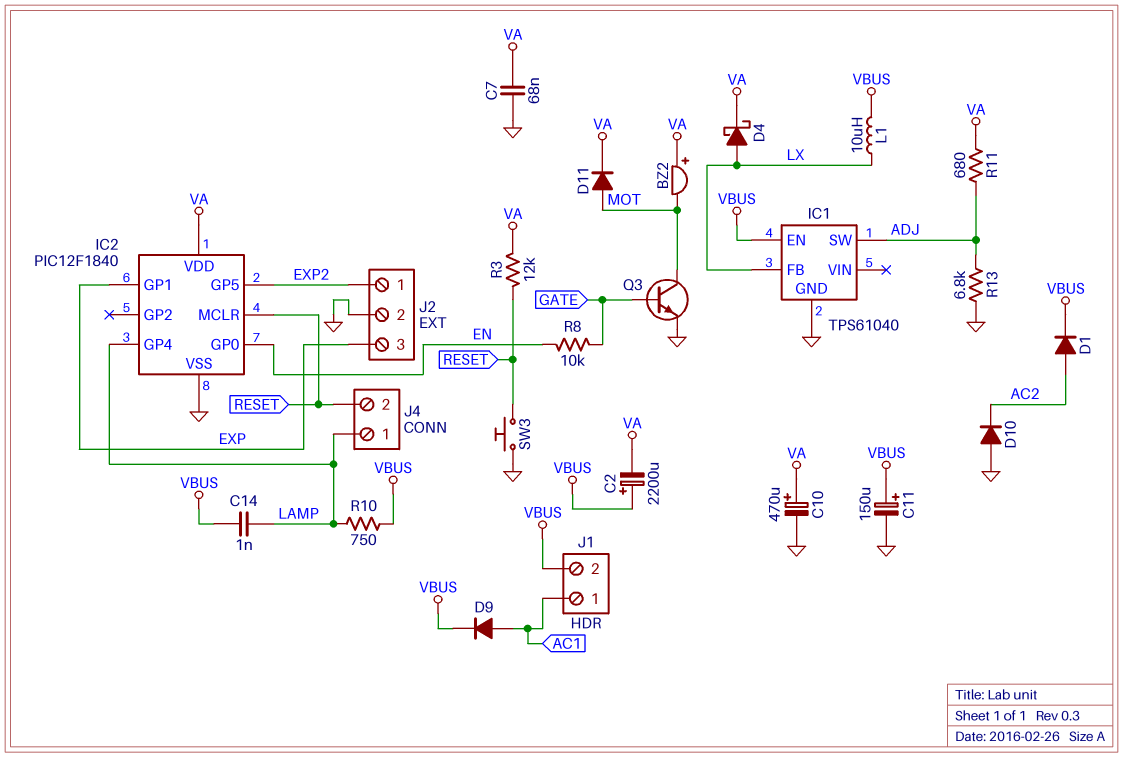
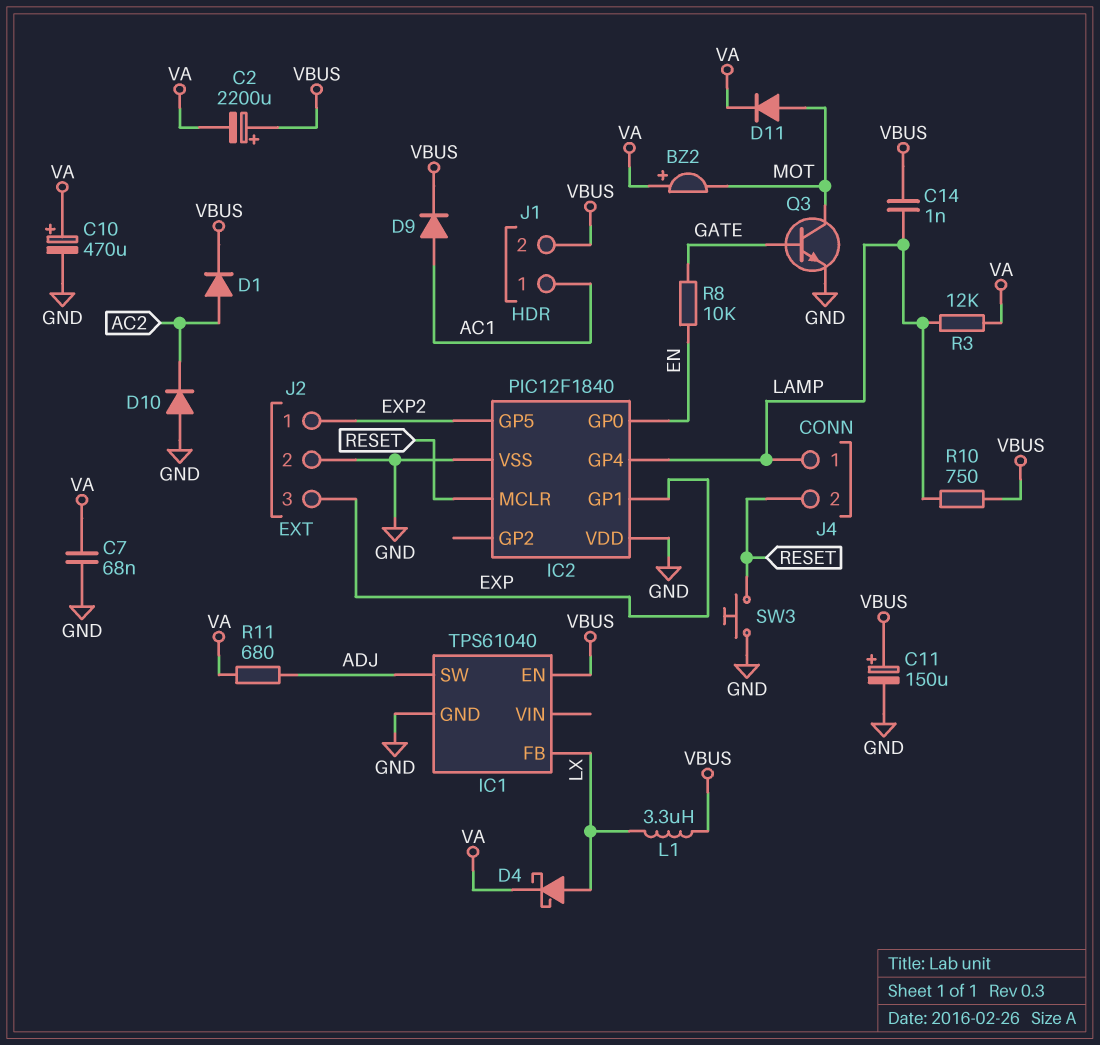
IC2 pin VDD: VA -> GND
L1: 10uH (LX, VBUS) -> 3.3uH (LX, VBUS)
R3: 12k (RESET, VA) -> 12k (LAMP, VA)
R13: 6.8k (ADJ, GND) -> none

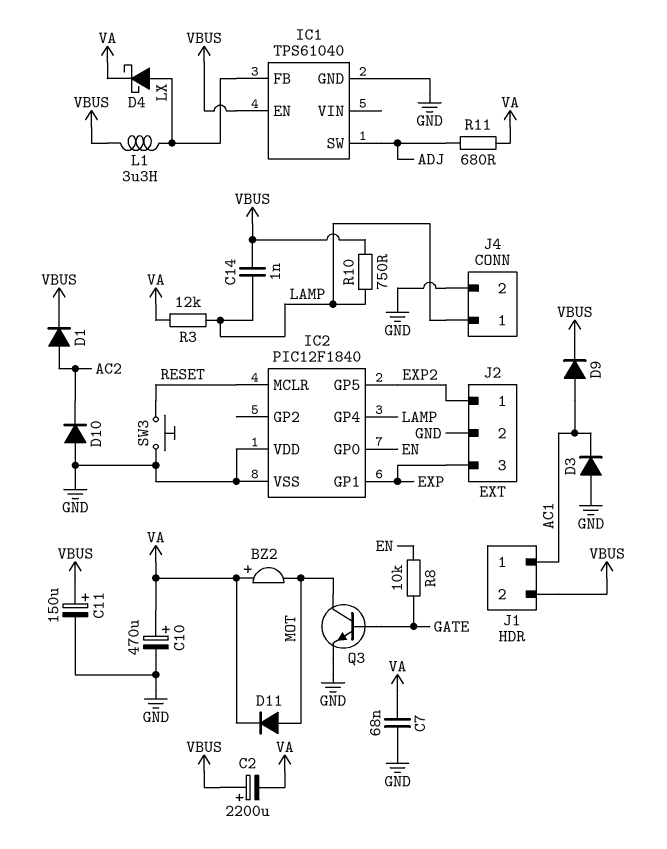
D3: none -> diode (A GND, K AC1)
J4 pin 2: RESET -> GND

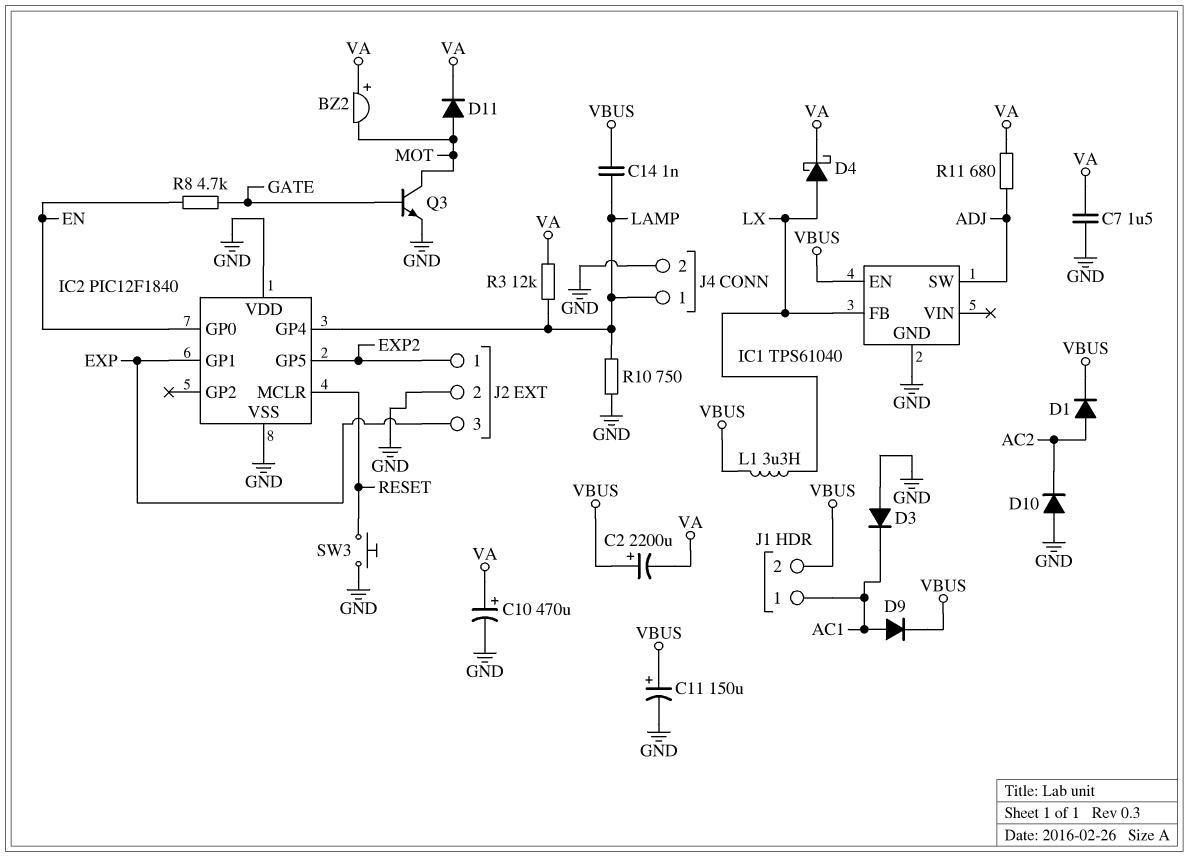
C7: 68nF (GND, VA) -> 1.5uF (GND, VA)
R8: 10k (EN, GATE) -> 4.7k (EN, GATE)
R10: 750 (LAMP, VBUS) -> 750 (GND, LAMP)

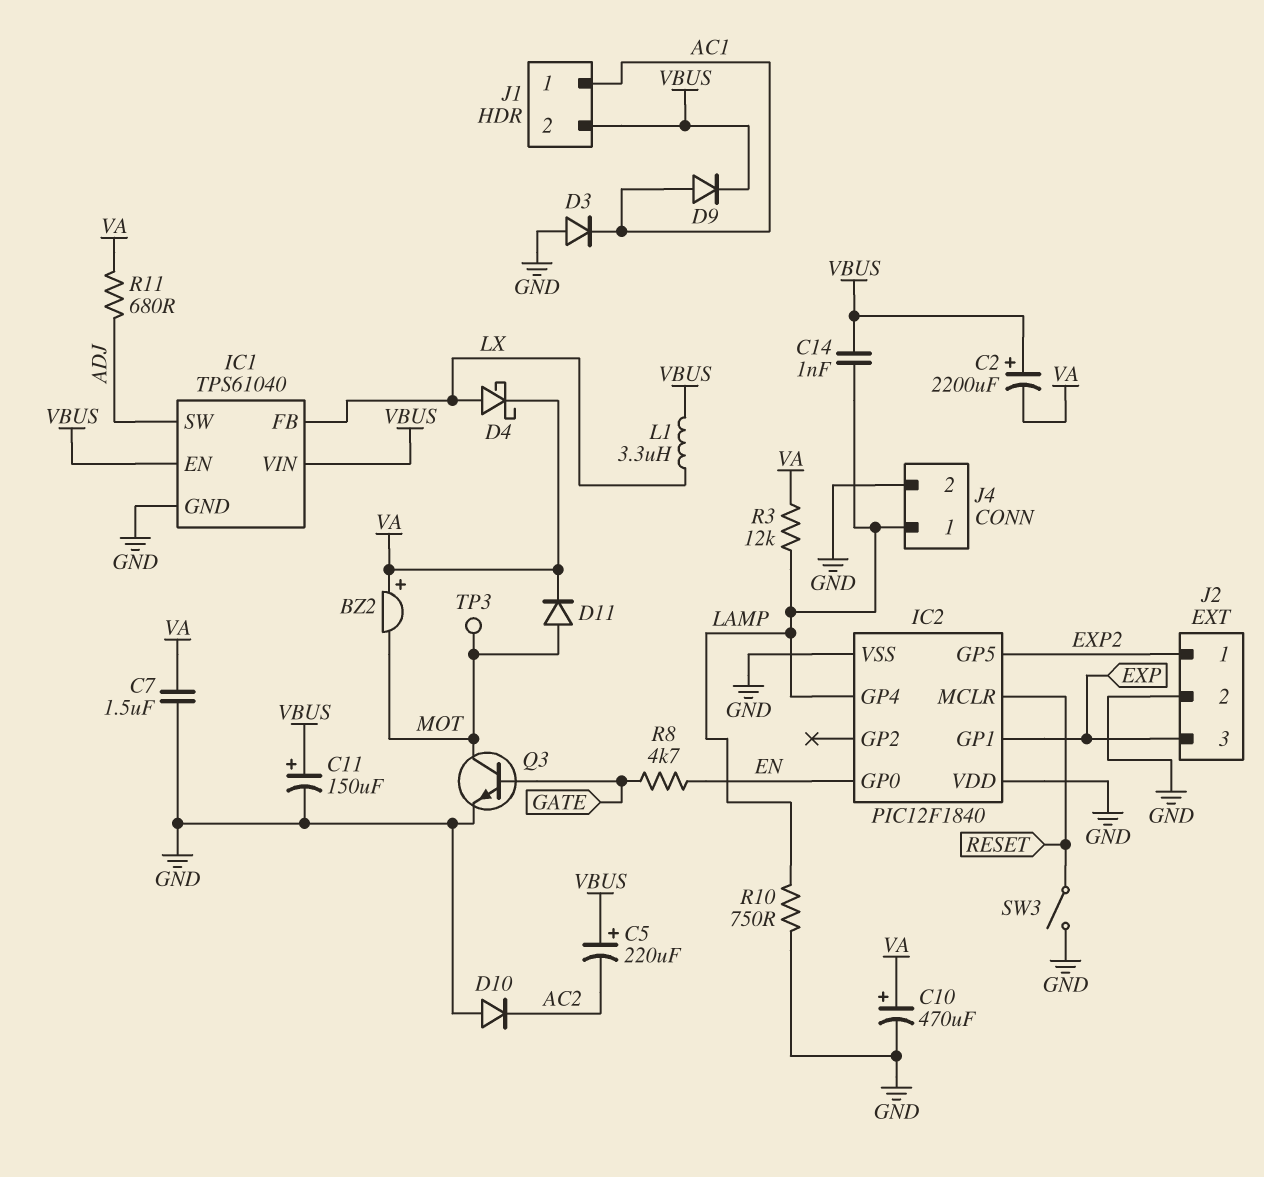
C5: none -> 220uF (plus VBUS, minus AC2)
D1: diode (A AC2, K VBUS) -> none
IC1 pin VIN: none -> VBUS
SW3: button (GND, RESET) -> switch (GND, RESET)
TP3: none -> test point (MOT)

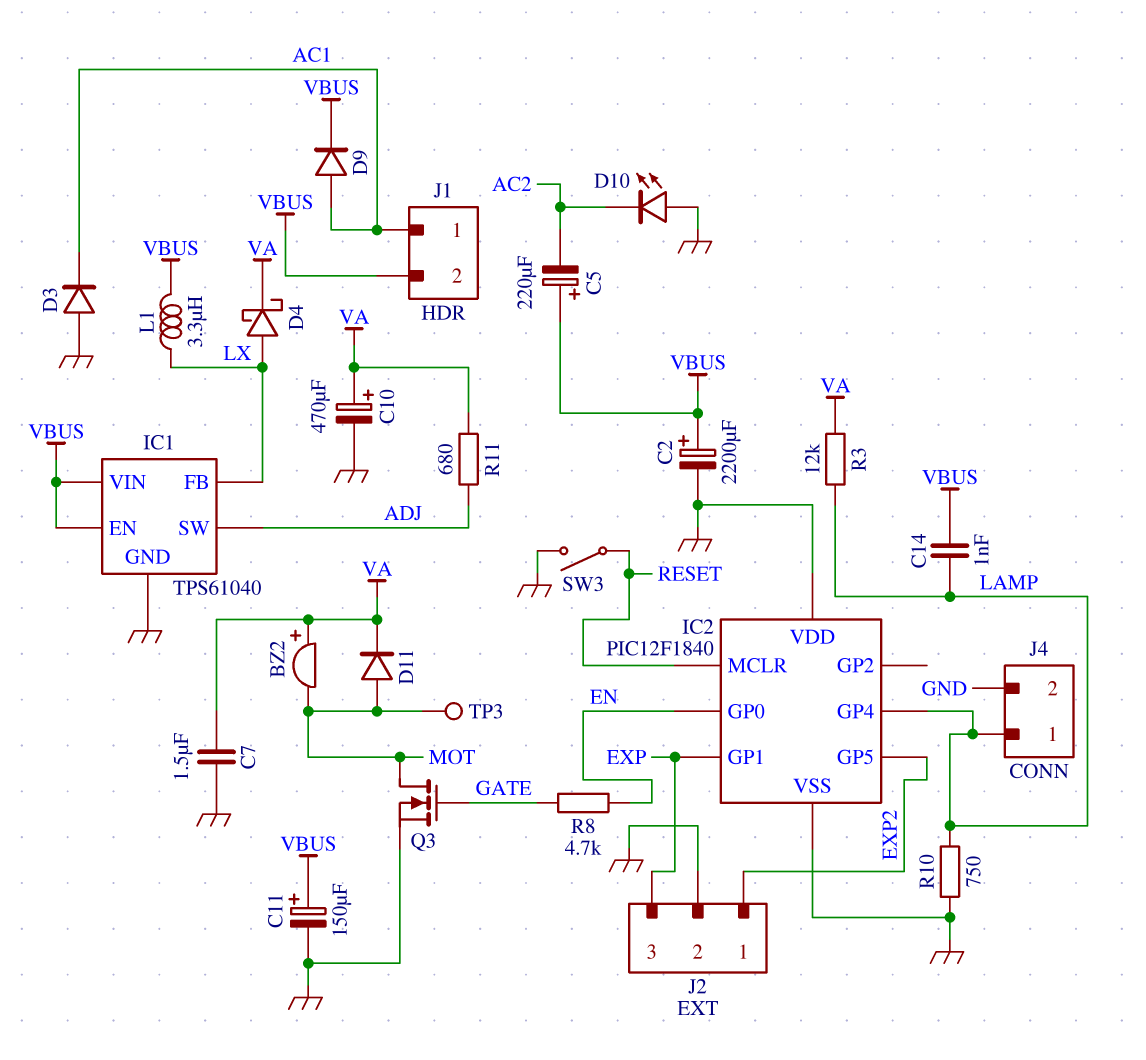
C2: 2200uF (plus VBUS, minus VA) -> 2200uF (plus VBUS, minus GND)
D10: diode (A GND, K AC2) -> LED (A GND, K AC2)
Q3: NPN (B GATE, C MOT, E GND) -> NMOS (G GATE, D MOT, S GND)

